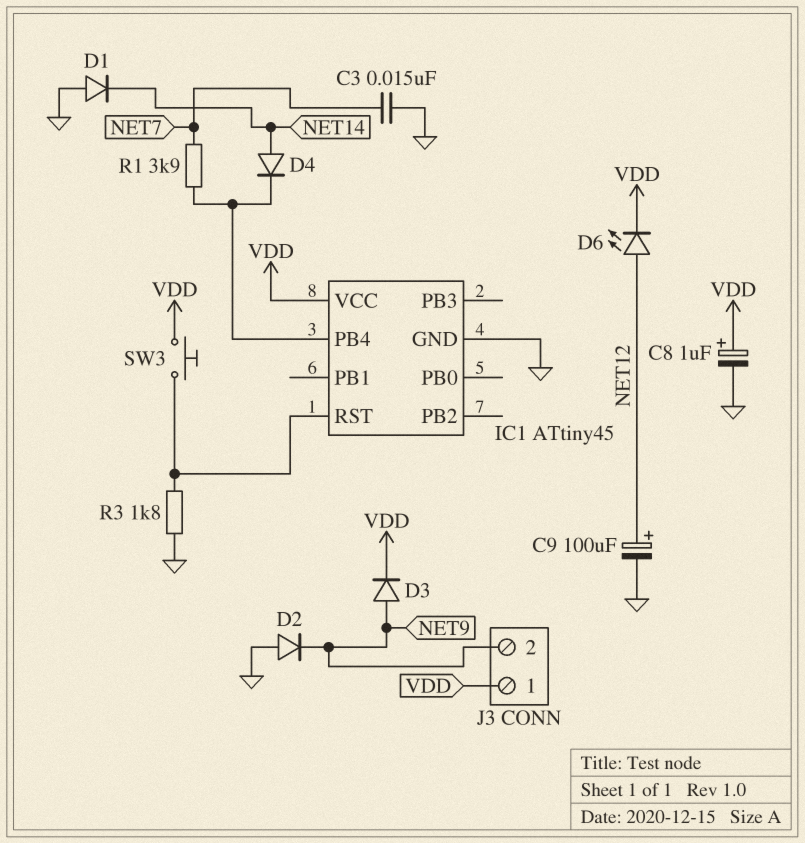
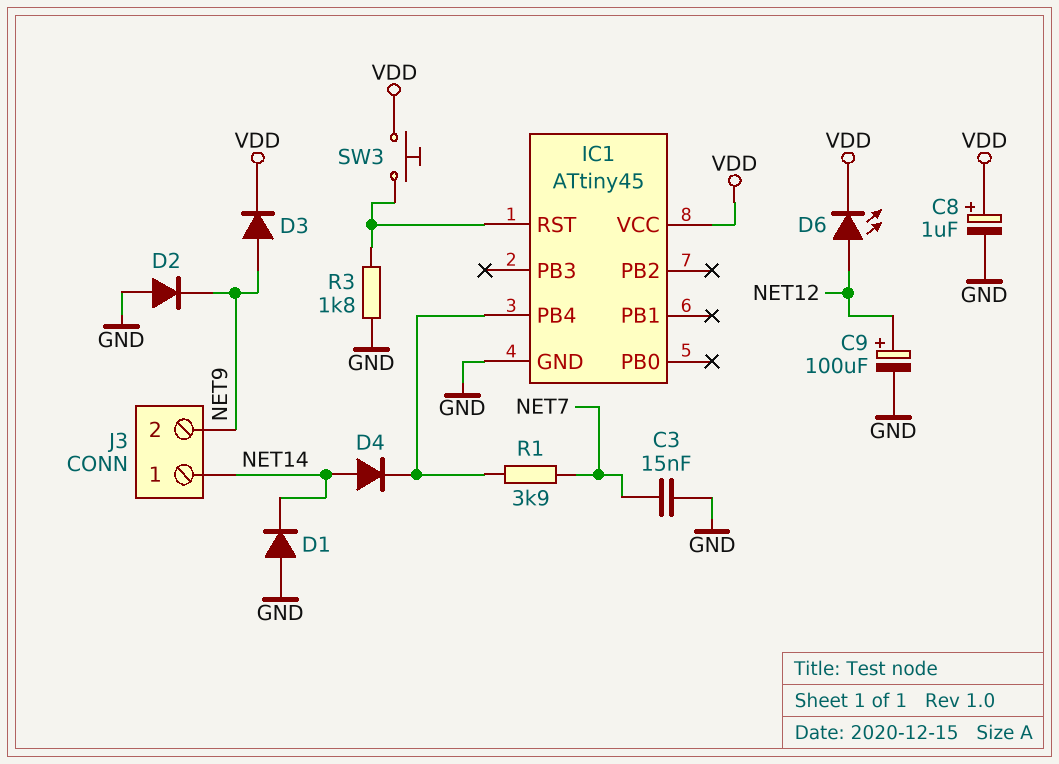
J3 pin 1: VDD -> NET14

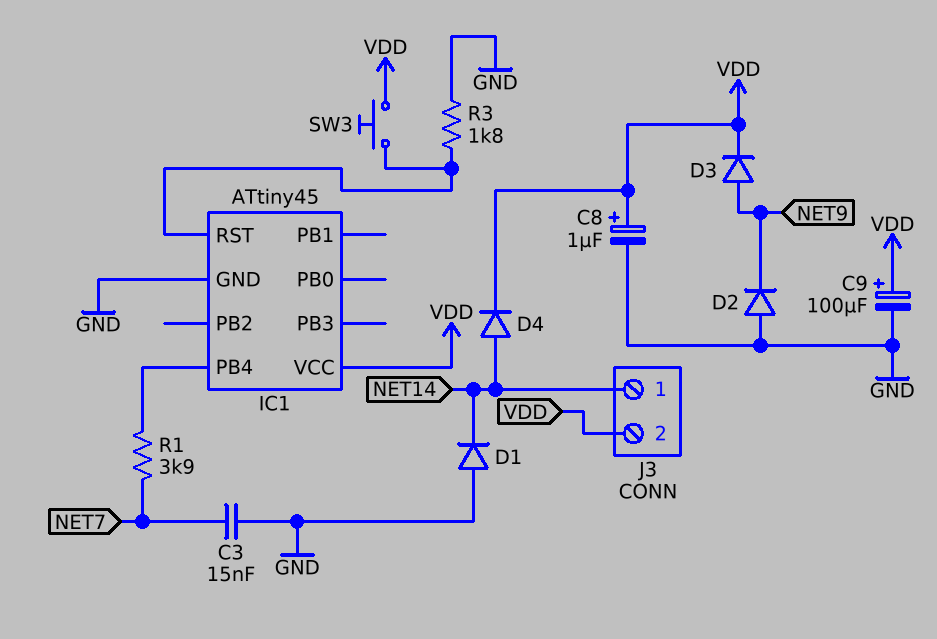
C9: 100uF (plus NET12, minus GND) -> 100uF (plus VDD, minus GND)
D4: diode (A NET14, K IC1/PB4) -> diode (A NET14, K VDD)
D6: LED (A NET12, K VDD) -> none
J3 pin 2: NET9 -> VDD

